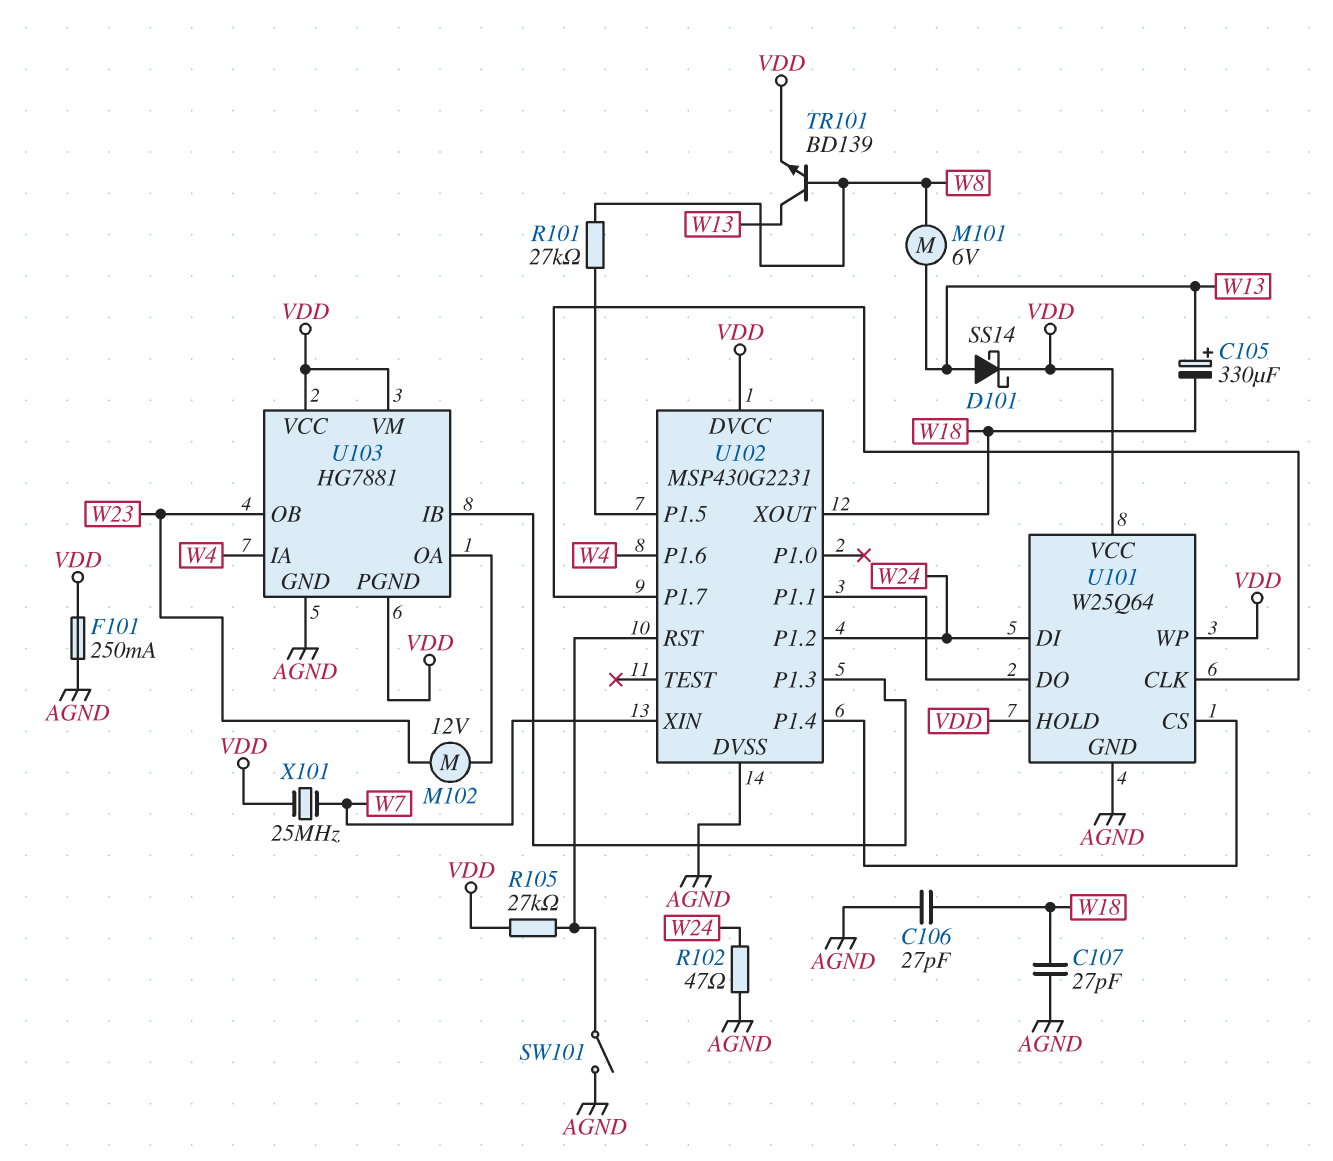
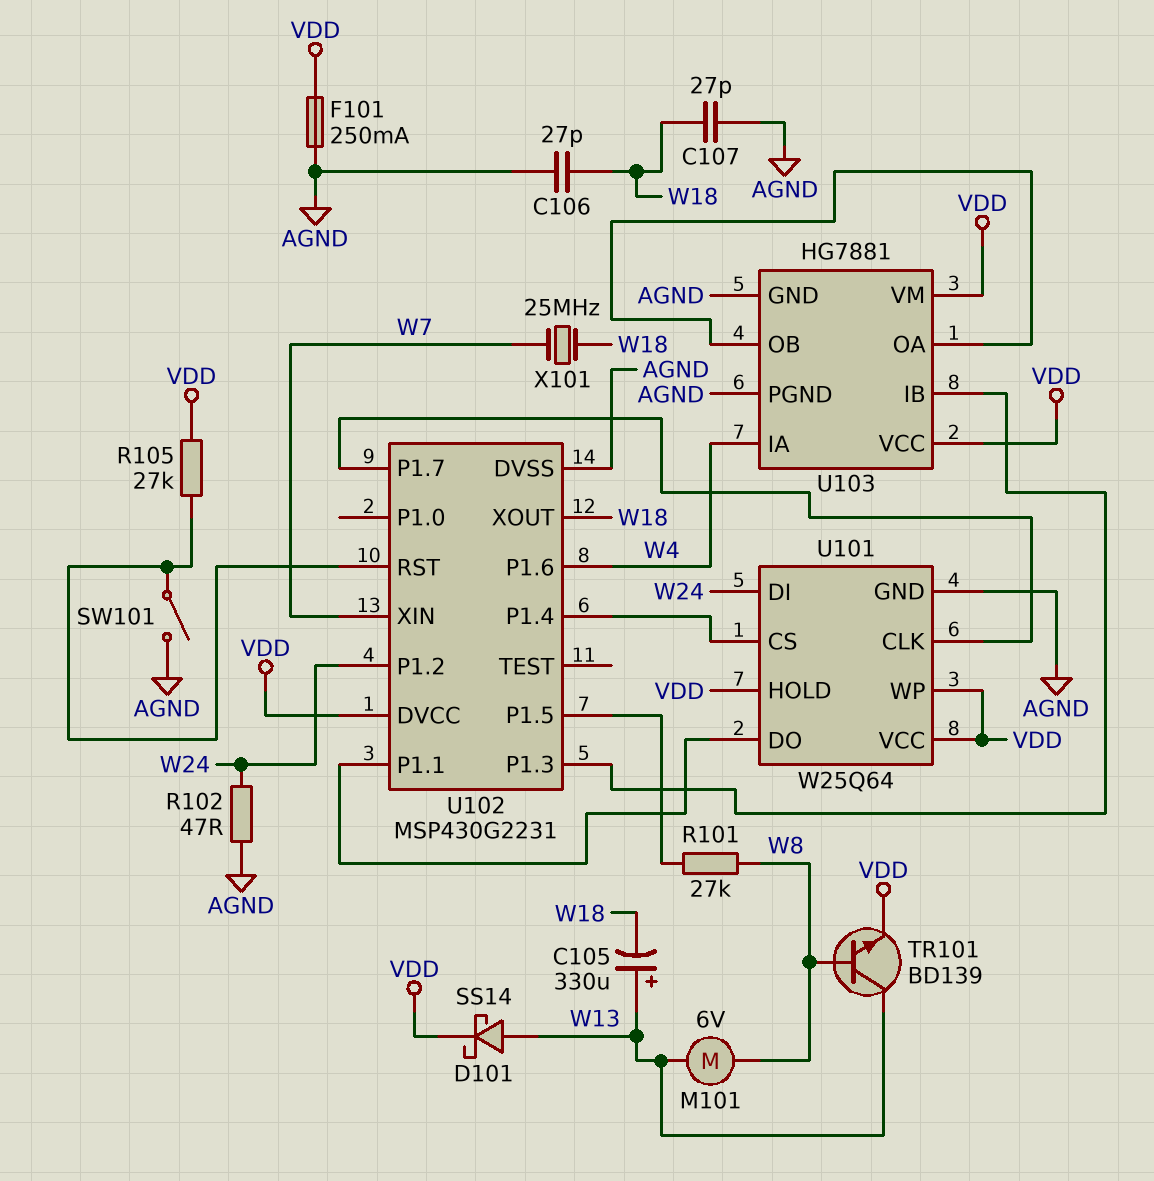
M102: motor 12V (U103/OA, W23) -> none
U103 pin OB: W23 -> U103/OA
U103 pin PGND: VDD -> AGND
X101: 25MHz (VDD, W7) -> 25MHz (W7, W18)

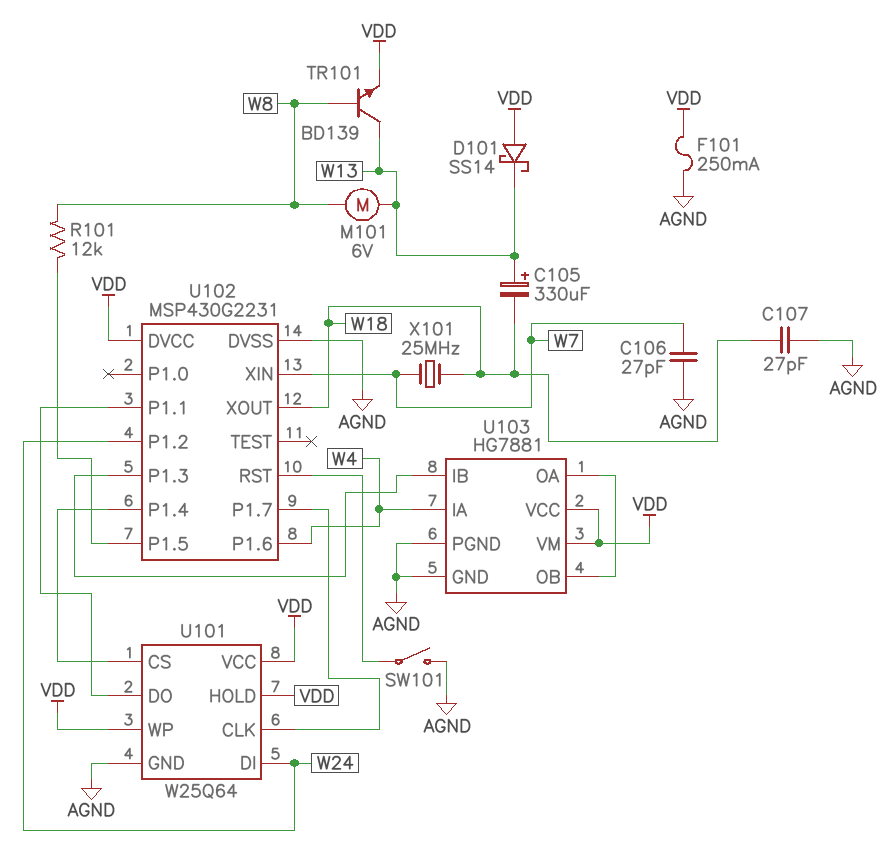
C106: 27pF (AGND, W18) -> 27pF (AGND, W7)
D101: schottky SS14 (A W13, K VDD) -> schottky SS14 (A VDD, K W13)
R101: 27k (U102/P1.5, W8) -> 12k (U102/P1.5, W8)
R102: 47 (AGND, W24) -> none
R105: 27k (U102/RST, VDD) -> none

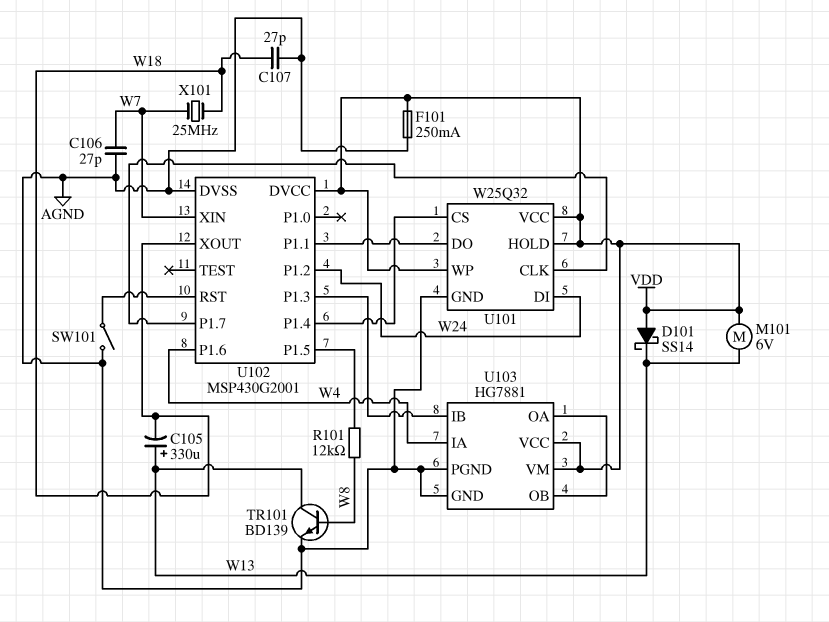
M101: motor 6V (W8, W13) -> motor 6V (VDD, W13)
TR101: NPN BD139 (B W8, C W13, E VDD) -> NPN BD139 (B W8, C W13, E AGND)
U101: W25Q64 -> W25Q32
U102: MSP430G2231 -> MSP430G2001

